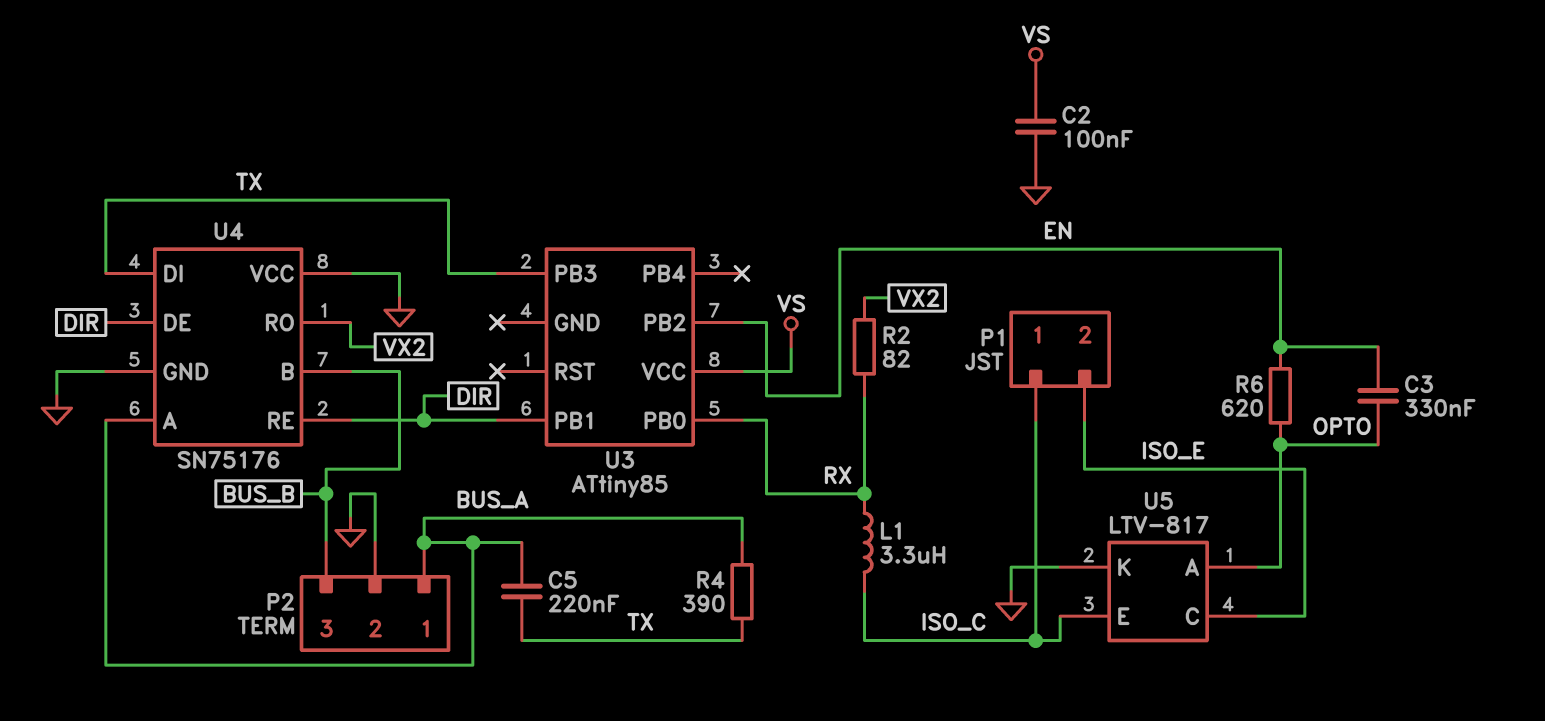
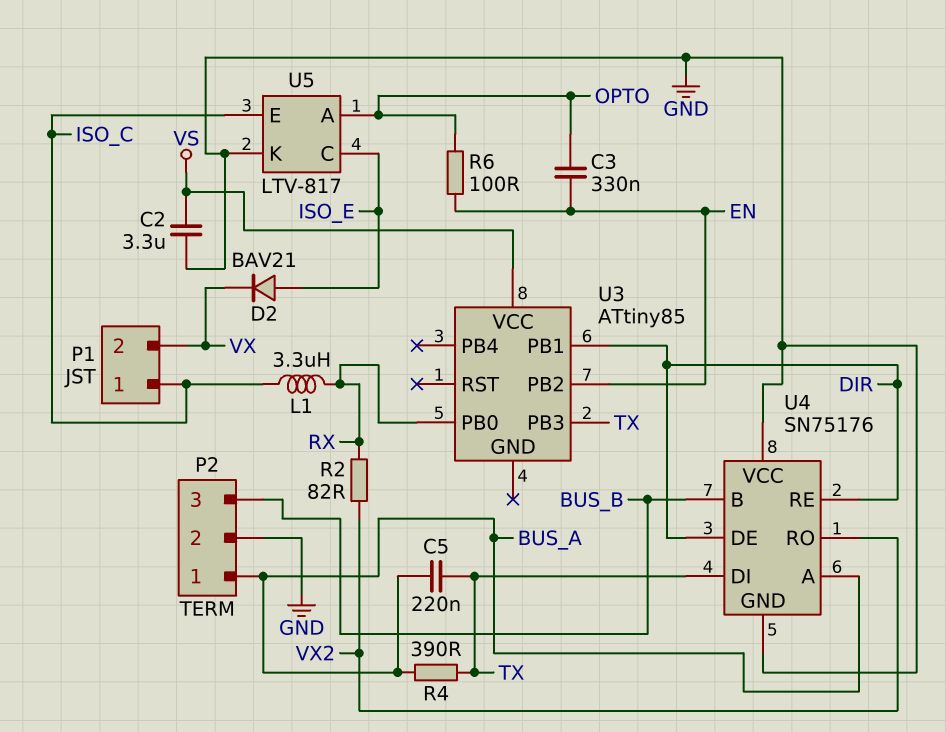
C2: 100nF (GND, VS) -> 3.3uF (GND, VS)
D2: none -> diode BAV21 (A ISO_E, K VX)
P1 pin 2: ISO_E -> VX
R6: 620 (EN, OPTO) -> 100 (EN, OPTO)

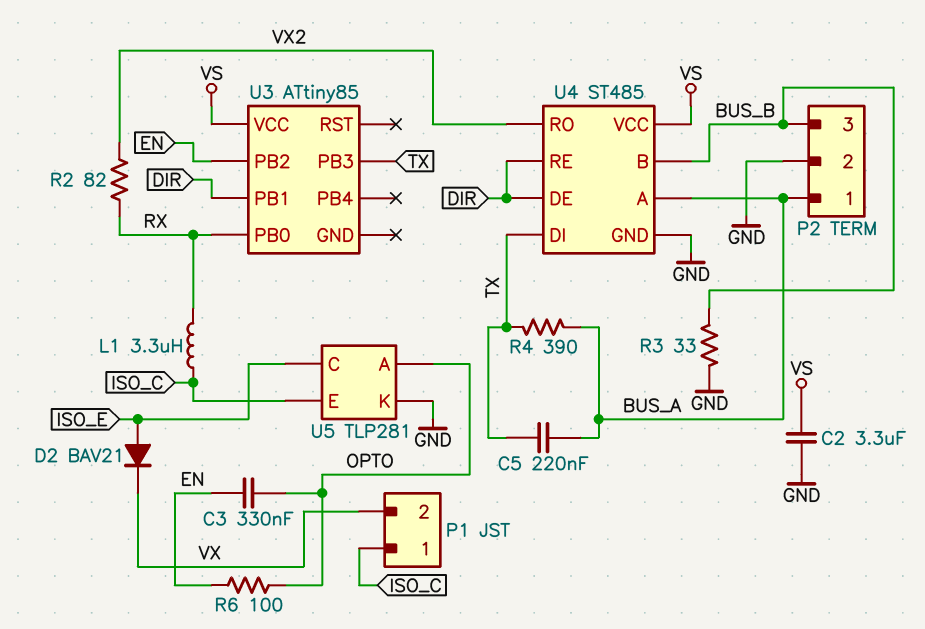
R3: none -> 33 (BUS_B, GND)
U4: SN75176 -> ST485
U4 pin VCC: GND -> VS
U5: LTV-817 -> TLP281

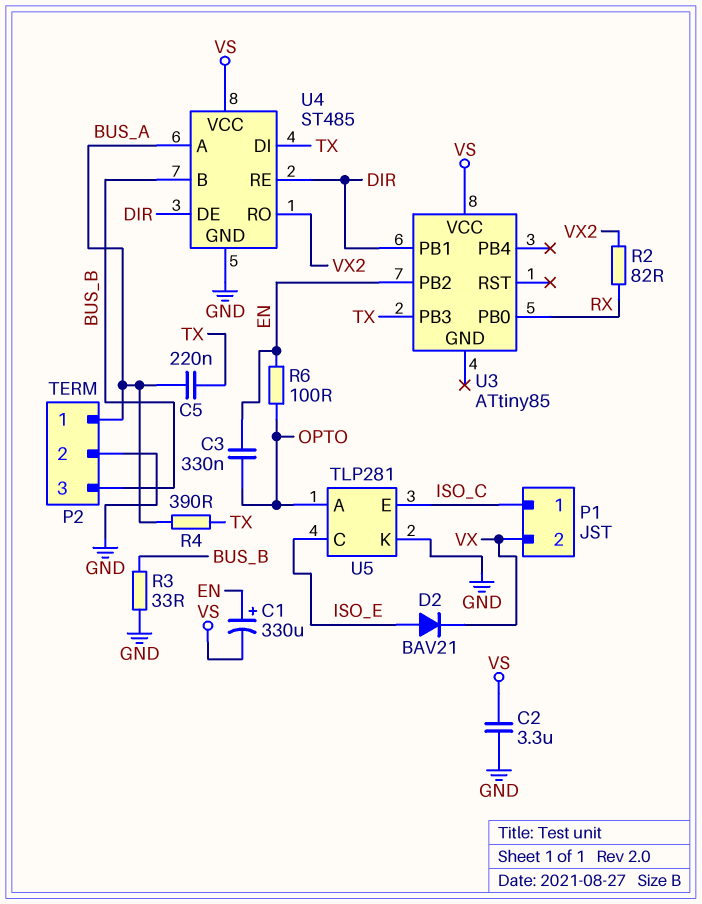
C1: none -> 330uF (plus EN, minus VS)
L1: 3.3uH (ISO_C, RX) -> none

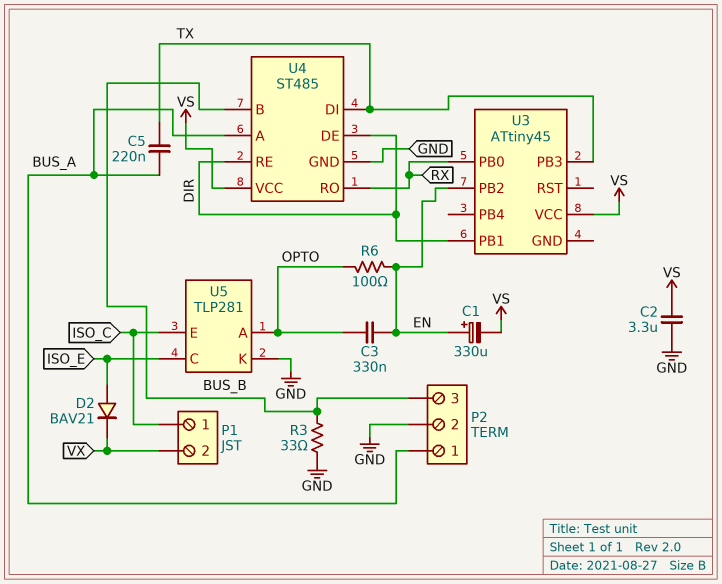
R2: 82 (RX, VX2) -> none
R4: 390 (BUS_A, TX) -> none
U3: ATtiny85 -> ATtiny45
U4 pin RO: VX2 -> RX

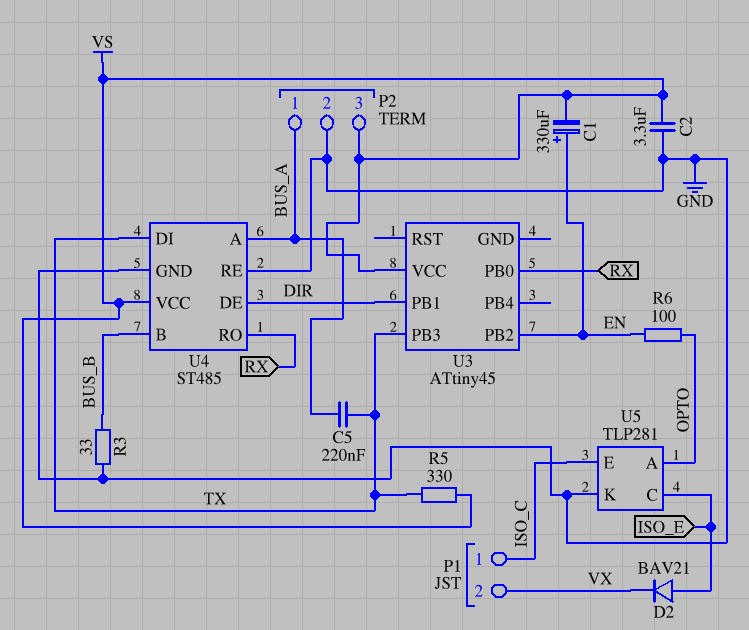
C3: 330nF (EN, OPTO) -> none
P2 pin 3: BUS_B -> VS
R5: none -> 330 (TX, VS)
U4 pin RE: DIR -> GND

